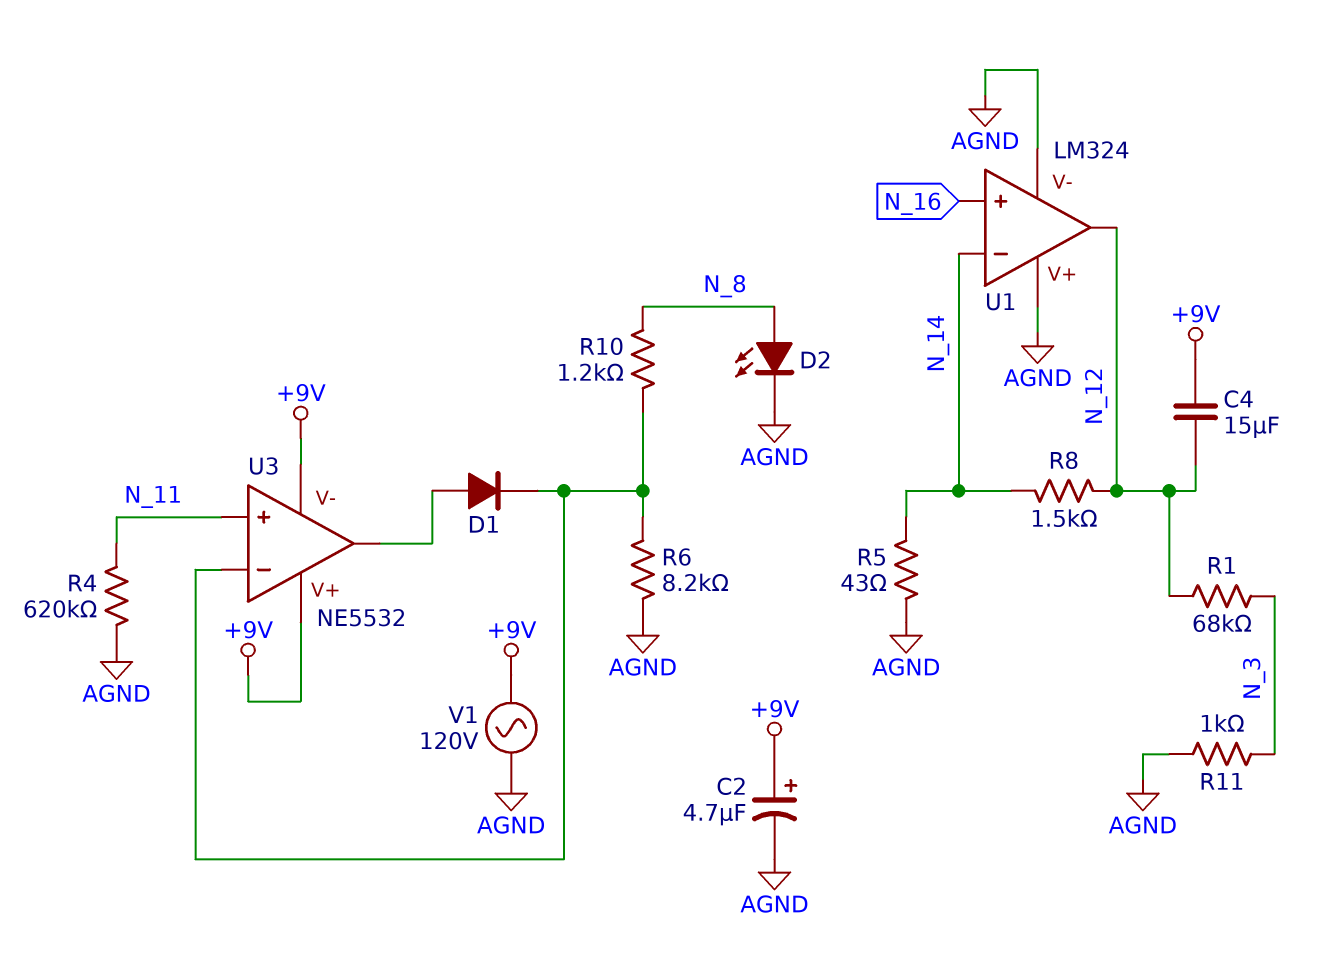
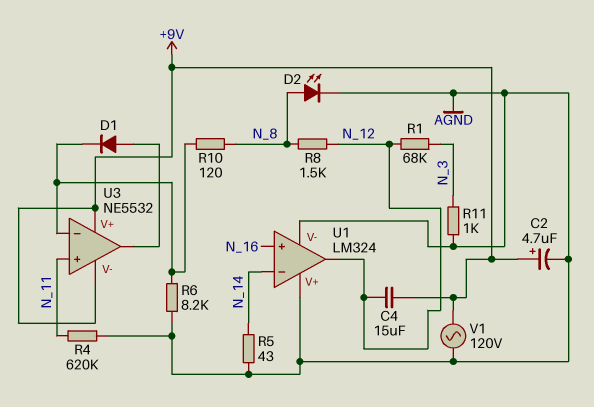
R8: 1.5k (N_12, N_14) -> 1.5k (N_8, N_12)
R10: 1.2k (N_8, U3/in-) -> 120 (N_8, U3/in-)

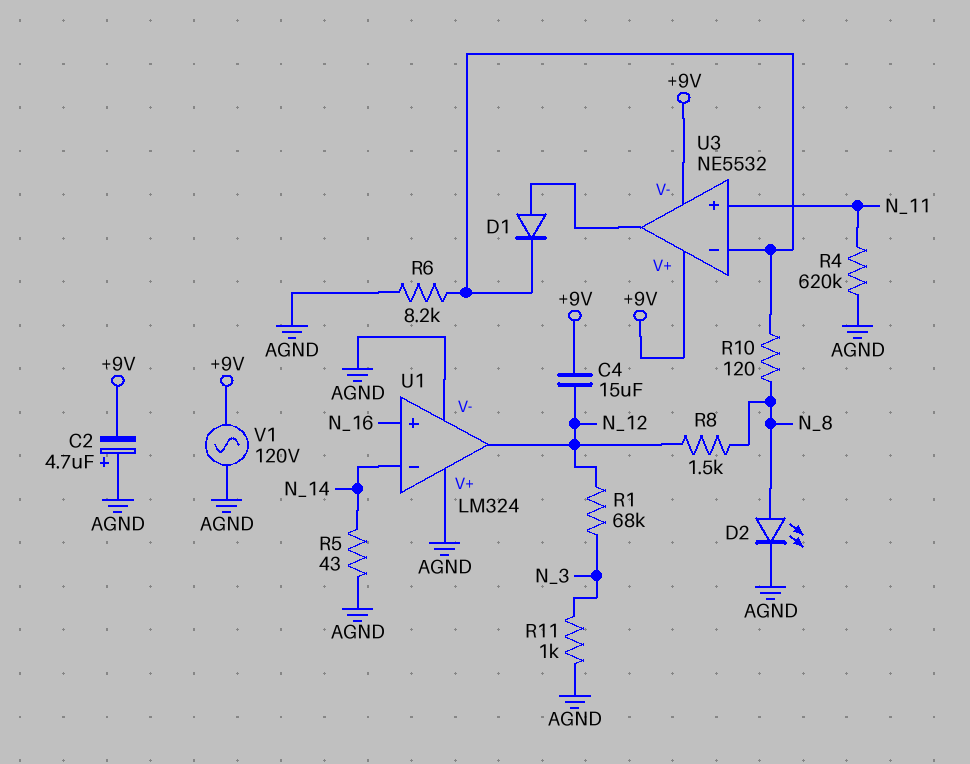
C2: 4.7uF (plus +9V, minus AGND) -> 4.7uF (plus AGND, minus +9V)

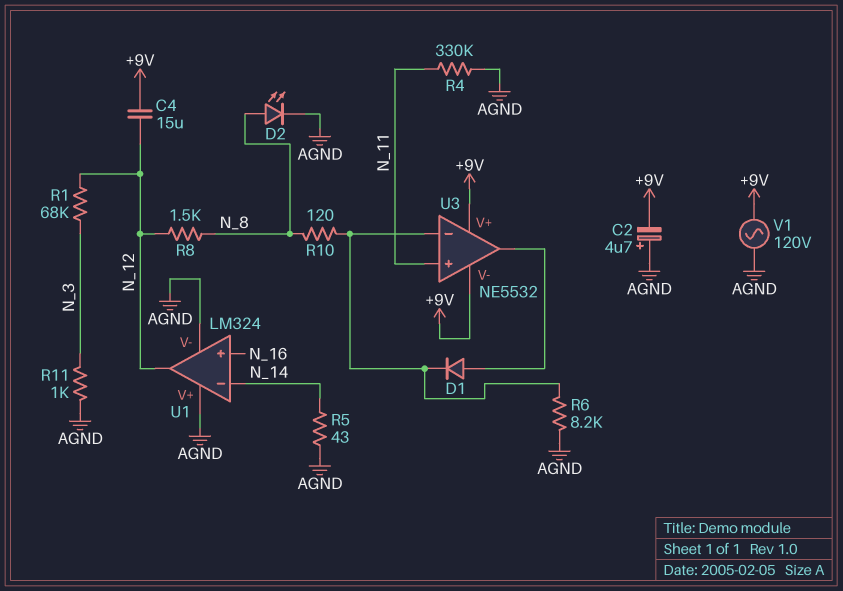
R4: 620k (AGND, N_11) -> 330k (AGND, N_11)

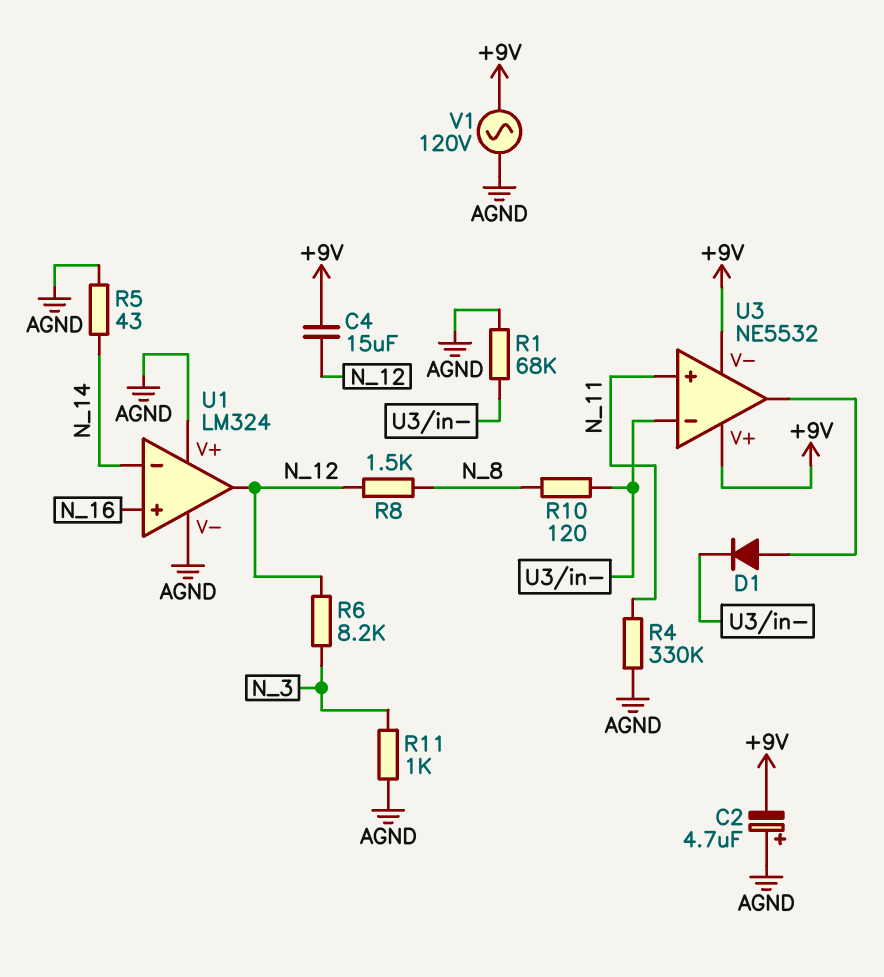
D2: LED (A N_8, K AGND) -> none
R1: 68k (N_3, N_12) -> 68k (AGND, U3/in-)
R6: 8.2k (AGND, U3/in-) -> 8.2k (N_3, N_12)

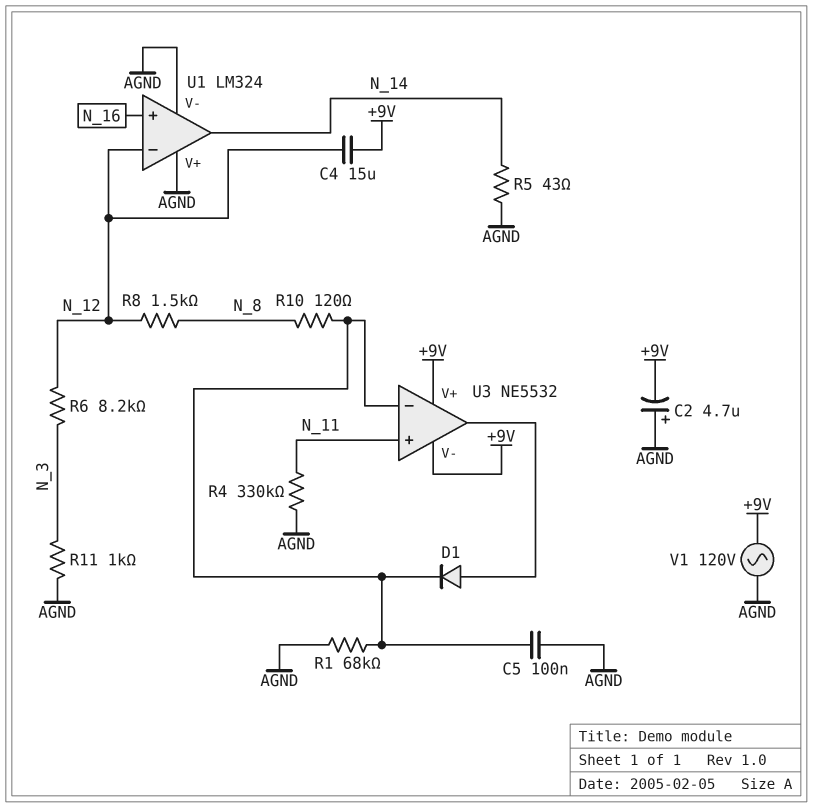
C5: none -> 100nF (AGND, U3/in-)
U1 pin in-: N_14 -> N_12
U1 pin out: N_12 -> N_14

